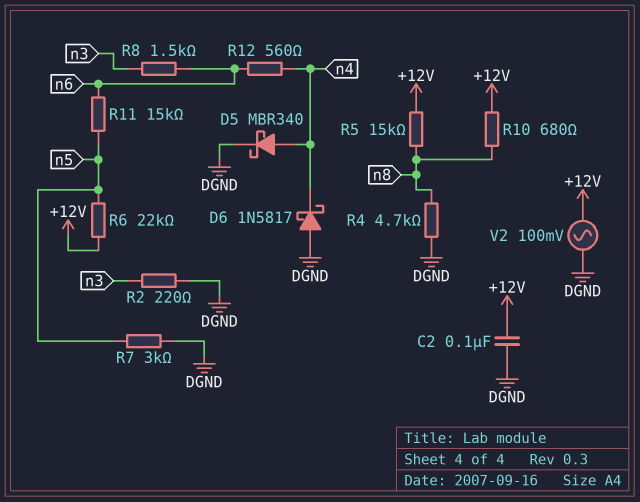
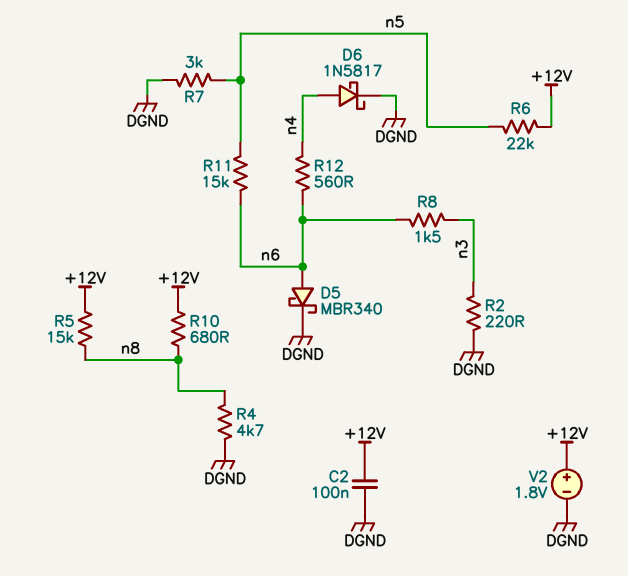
D5: schottky MBR340 (A n4, K DGND) -> schottky MBR340 (A n6, K DGND)
D6: schottky 1N5817 (A DGND, K n4) -> schottky 1N5817 (A n4, K DGND)
V2: AC 100mV (+12V, DGND) -> 1.8V (plus +12V, minus DGND)

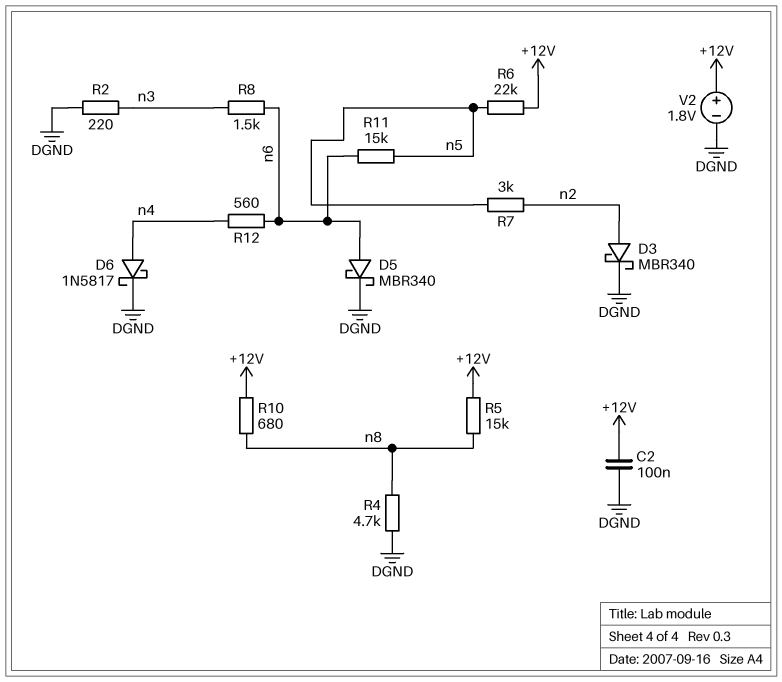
D3: none -> schottky MBR340 (A n2, K DGND)
R7: 3k (DGND, n5) -> 3k (n2, n5)

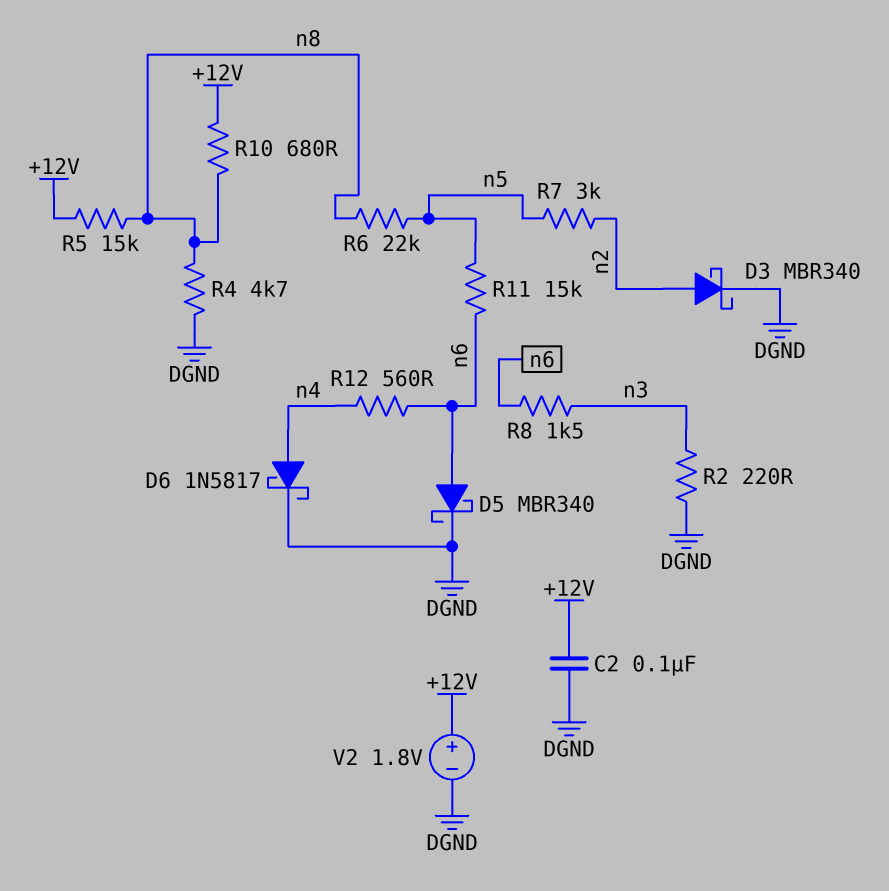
R6: 22k (+12V, n5) -> 22k (n5, n8)

